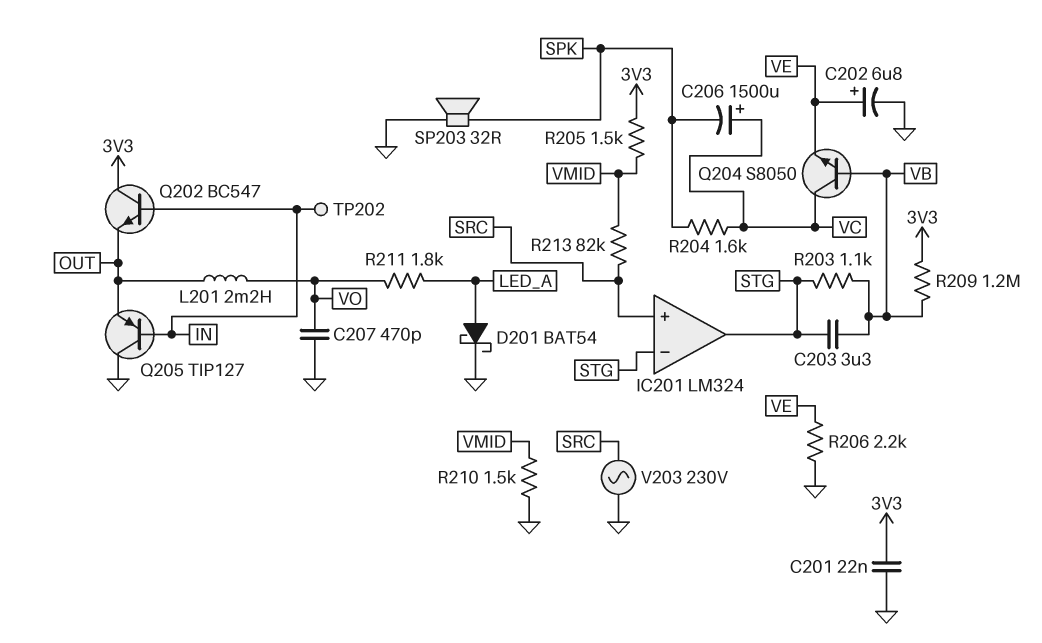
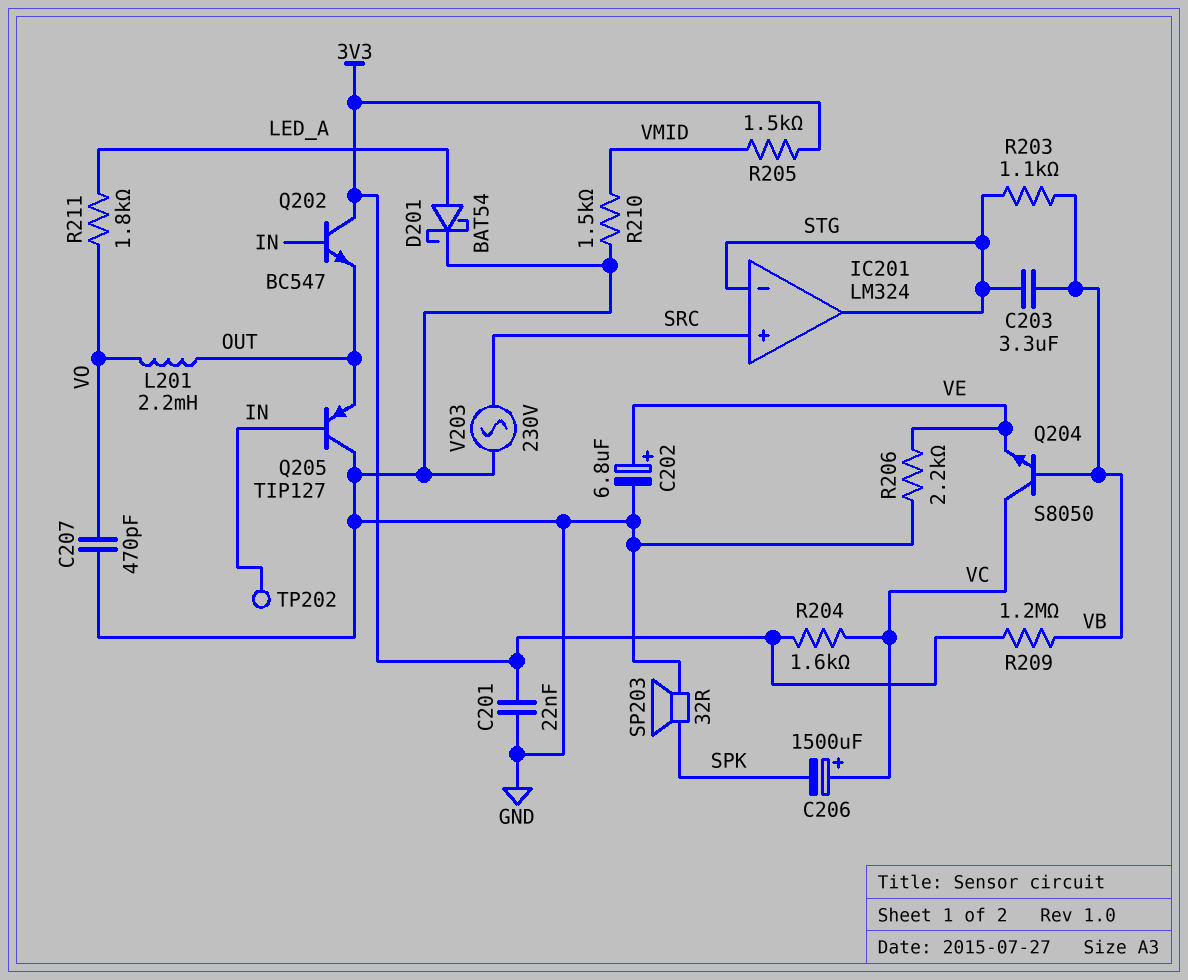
R204: 1.6k (SPK, VC) -> 1.6k (3V3, VC)
R213: 82k (SRC, VMID) -> none

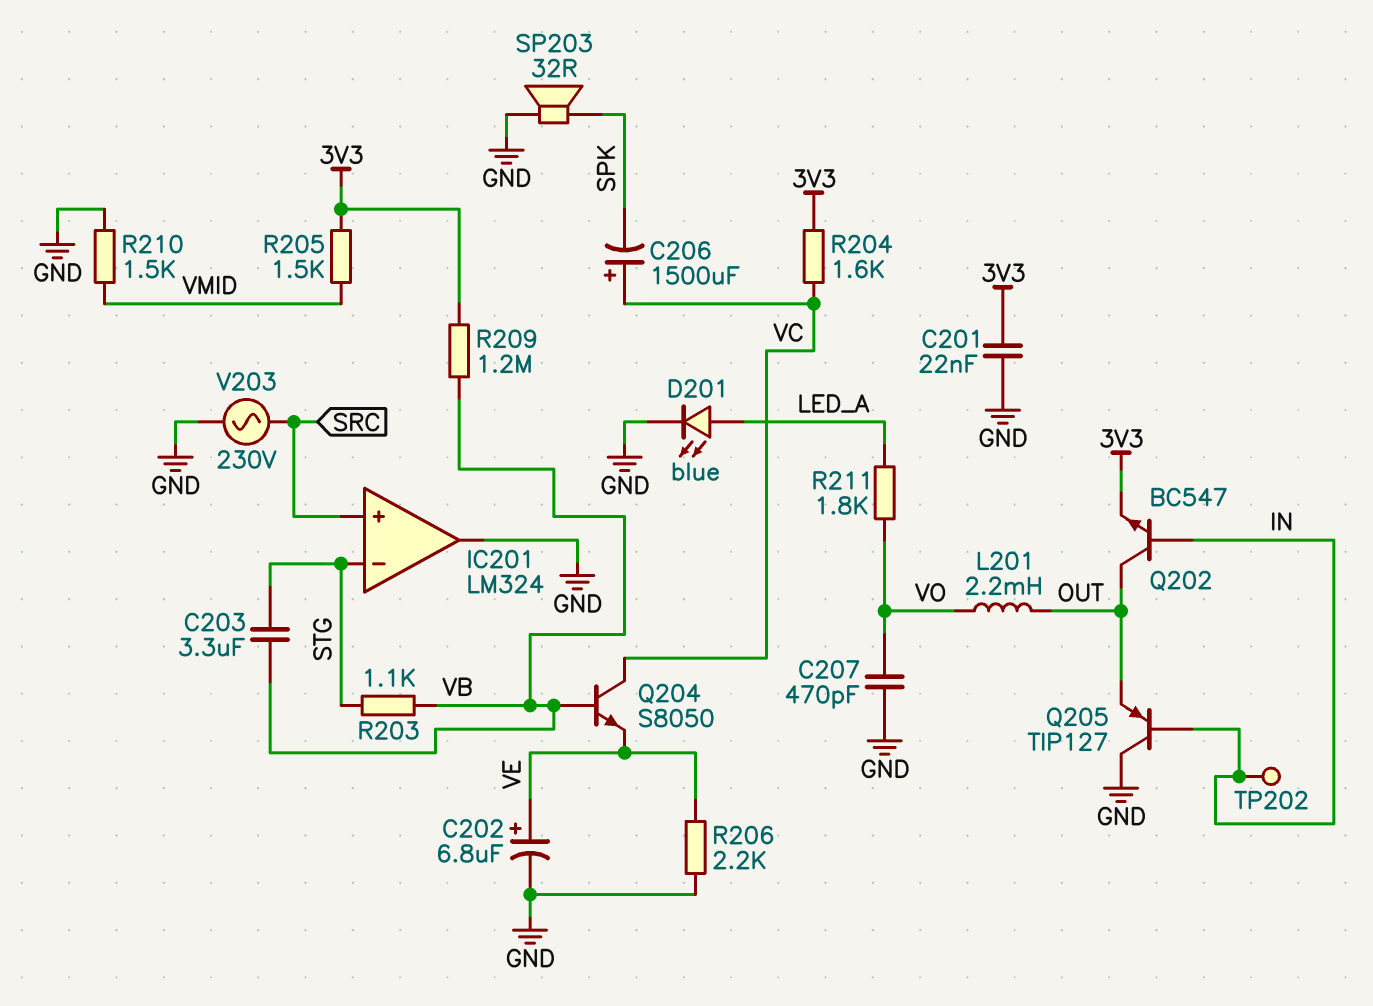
D201: schottky BAT54 (A LED_A, K GND) -> LED blue (A LED_A, K GND)
IC201 pin out: STG -> GND
Q202: NPN BC547 (B IN, C 3V3, E OUT) -> NPN BC547 (B IN, C OUT, E 3V3)

